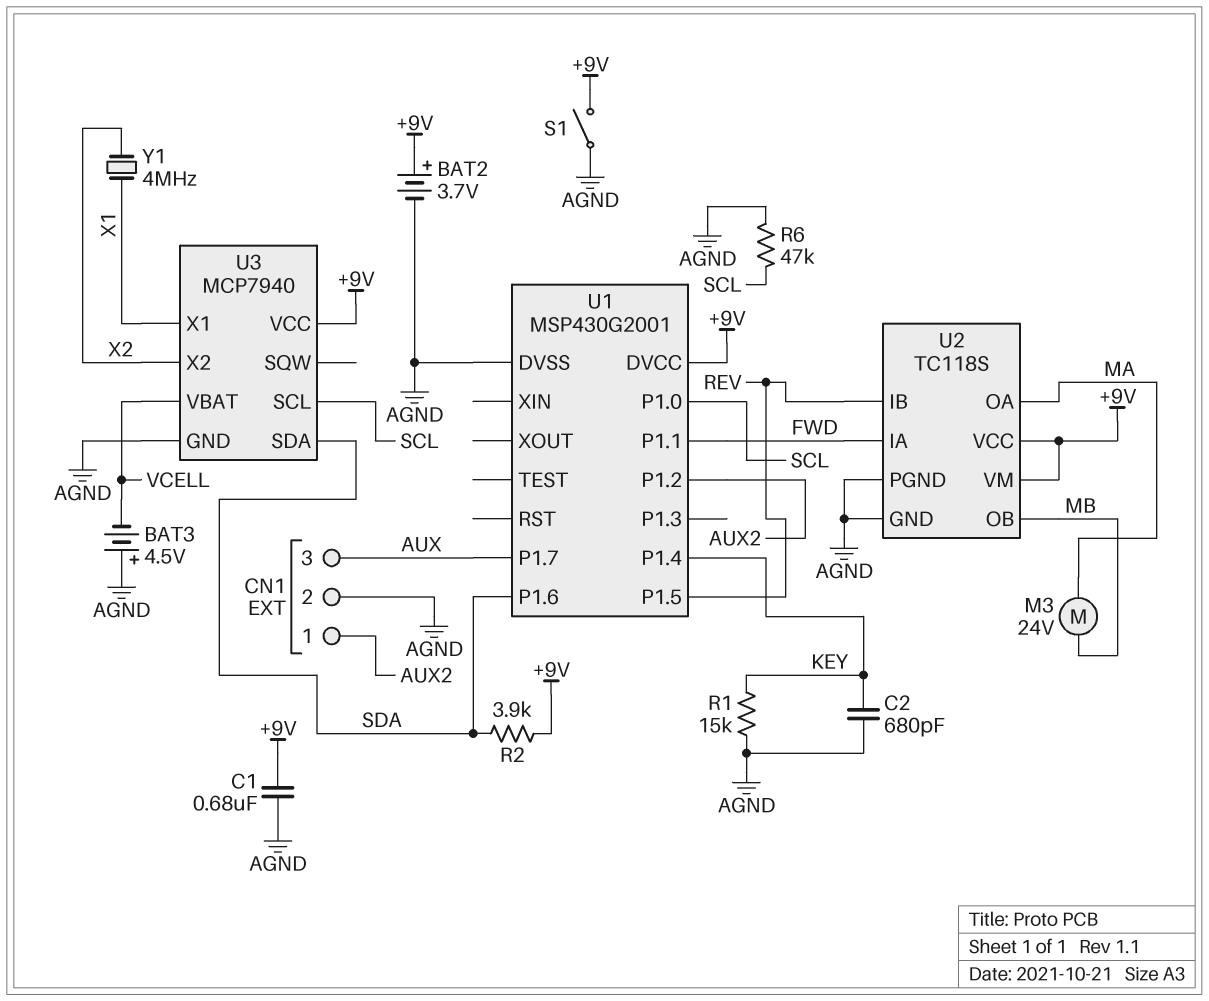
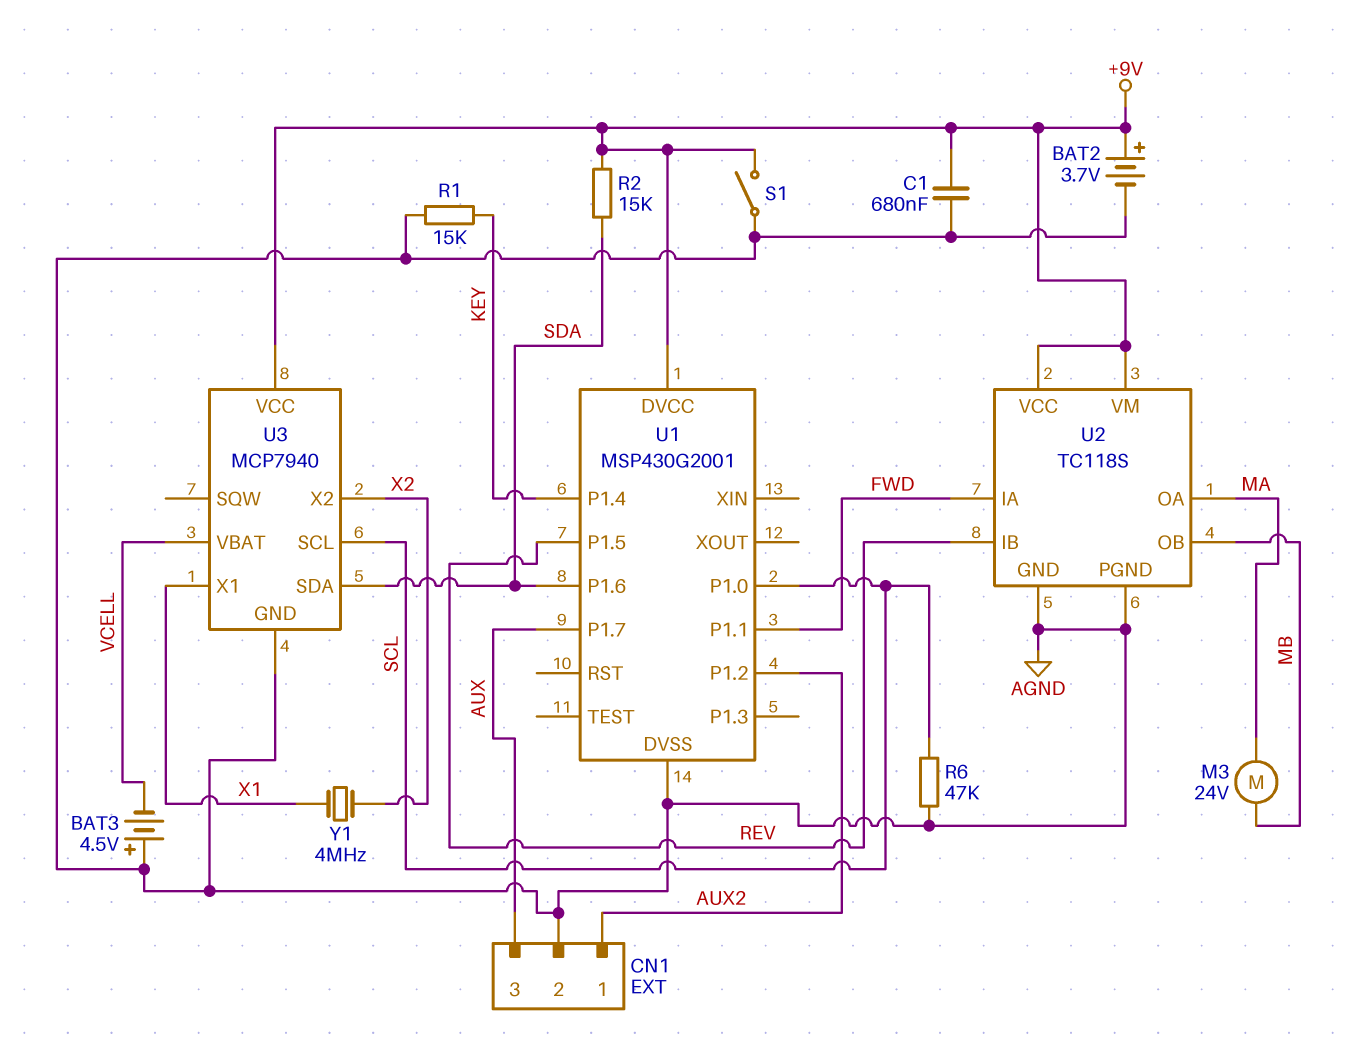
C2: 680pF (AGND, KEY) -> none
R2: 3.9k (+9V, SDA) -> 15k (+9V, SDA)

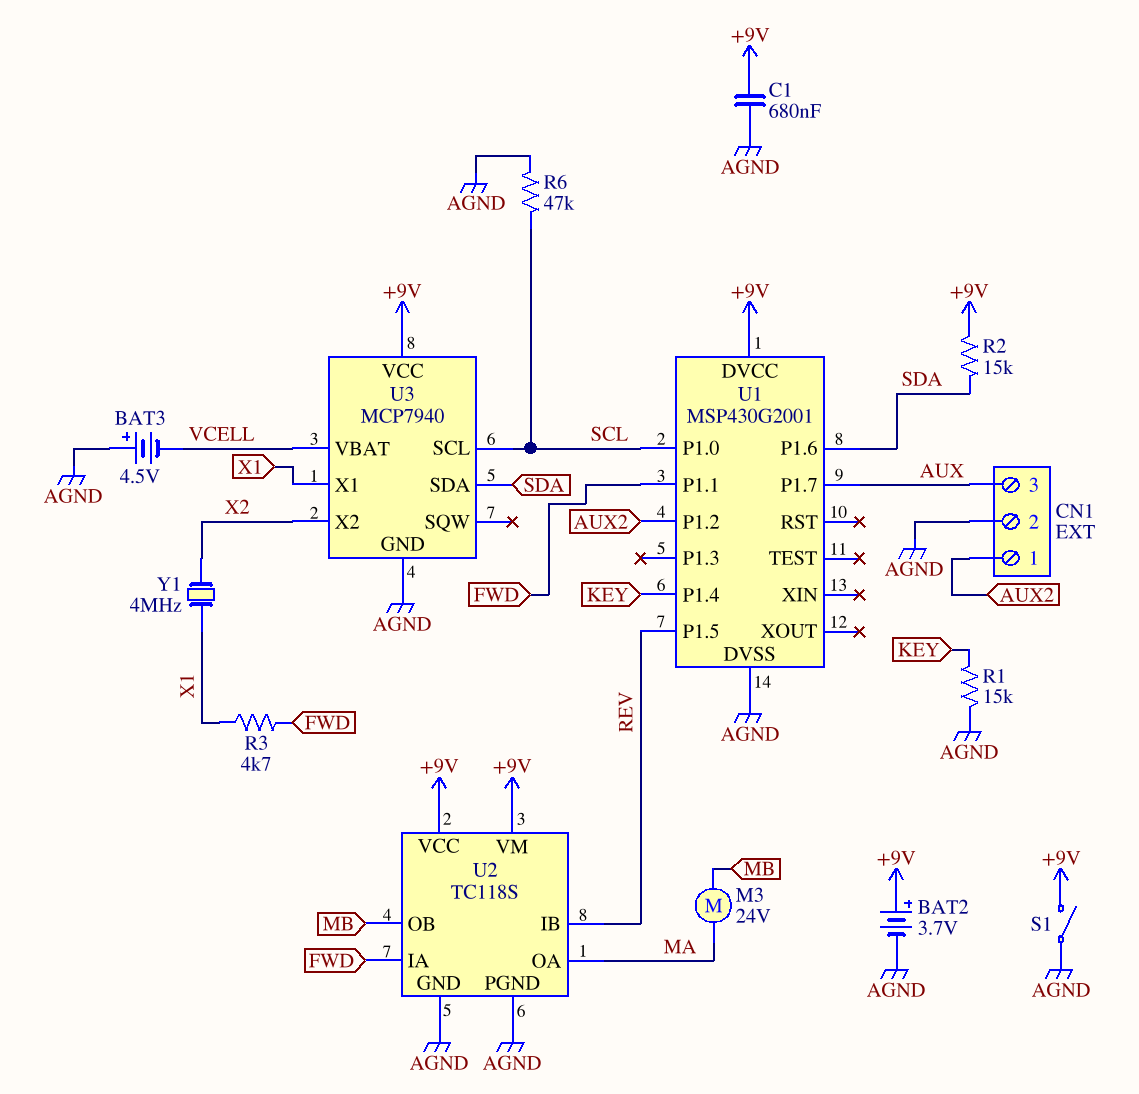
R3: none -> 4.7k (FWD, X1)

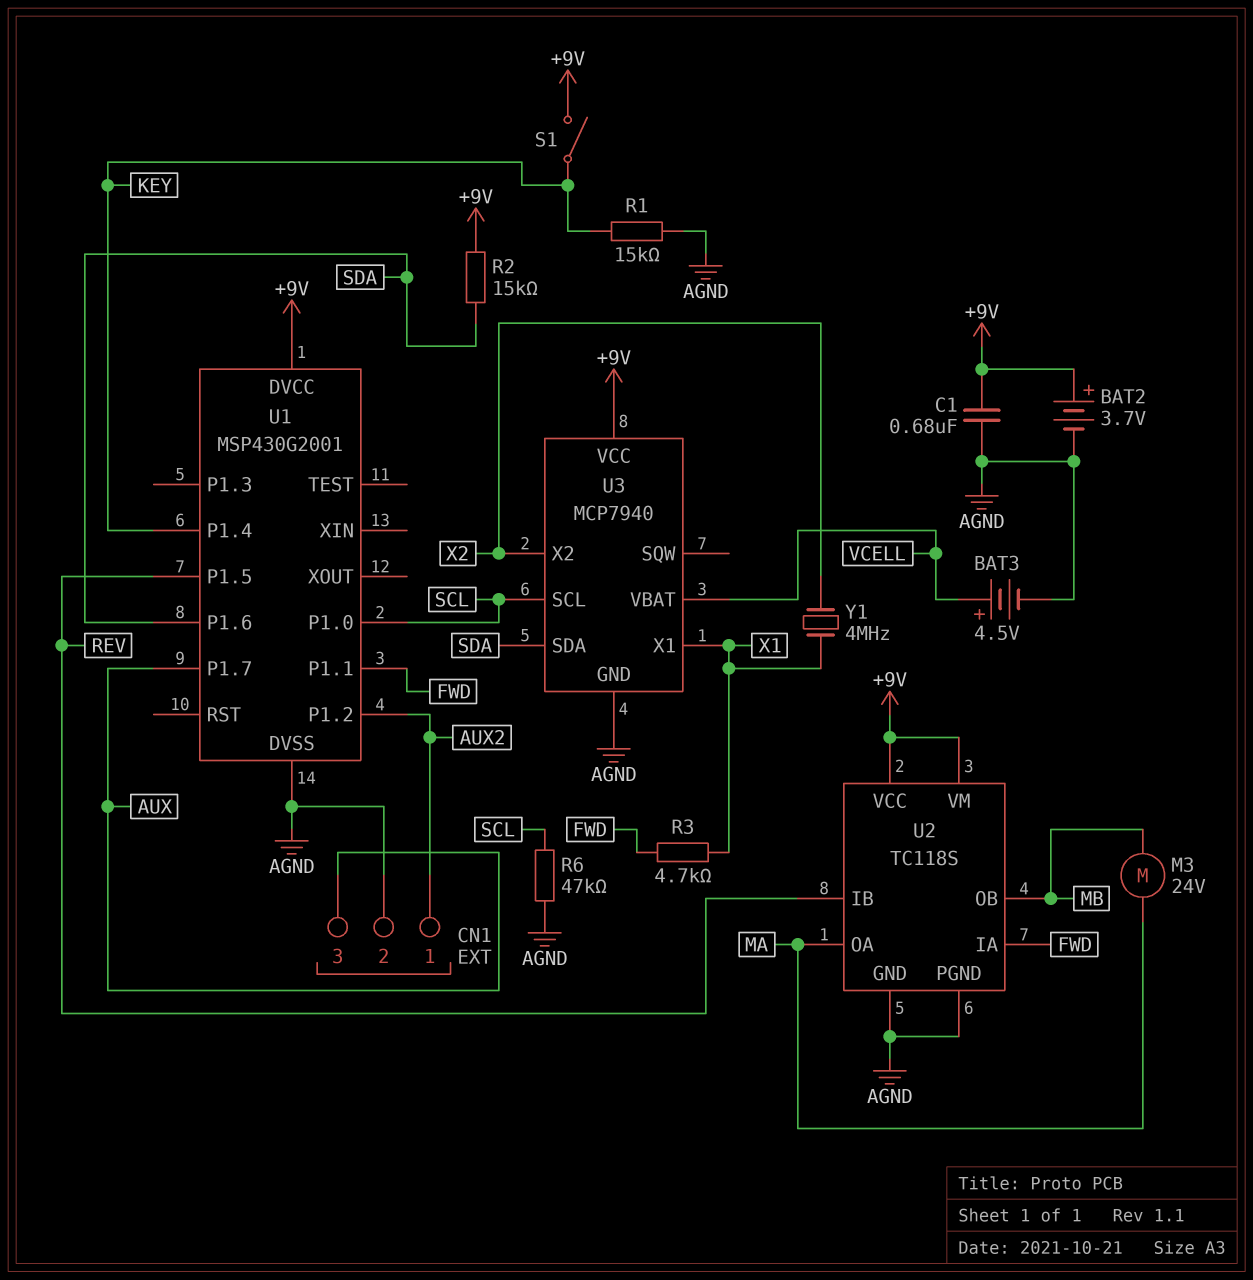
BAT3: 4.5V (plus AGND, minus VCELL) -> 4.5V (plus VCELL, minus AGND)
S1: switch (+9V, AGND) -> switch (+9V, KEY)

